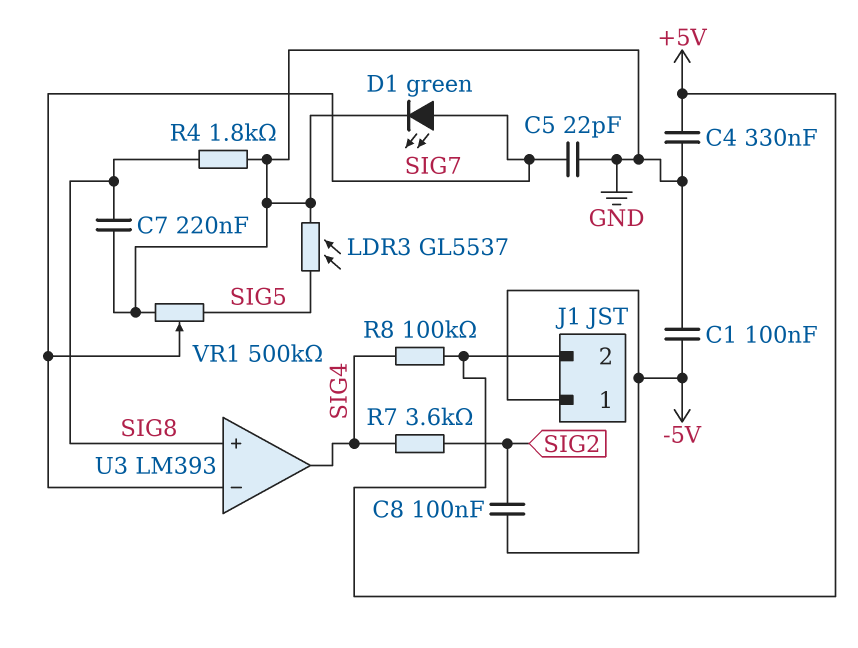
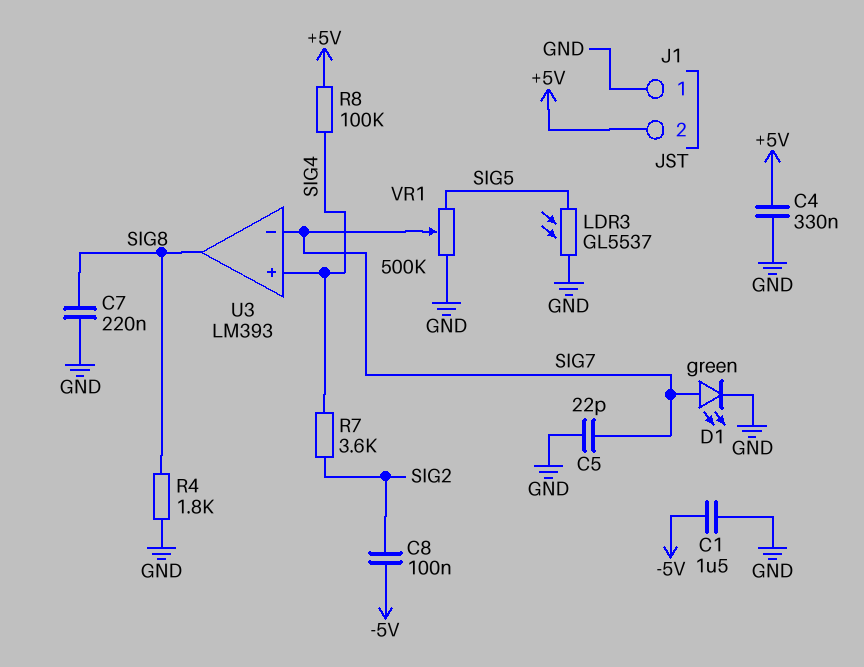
C1: 100nF (-5V, GND) -> 1.5uF (-5V, GND)
J1 pin 1: -5V -> GND
U3 pin in+: SIG8 -> SIG4
U3 pin out: SIG4 -> SIG8

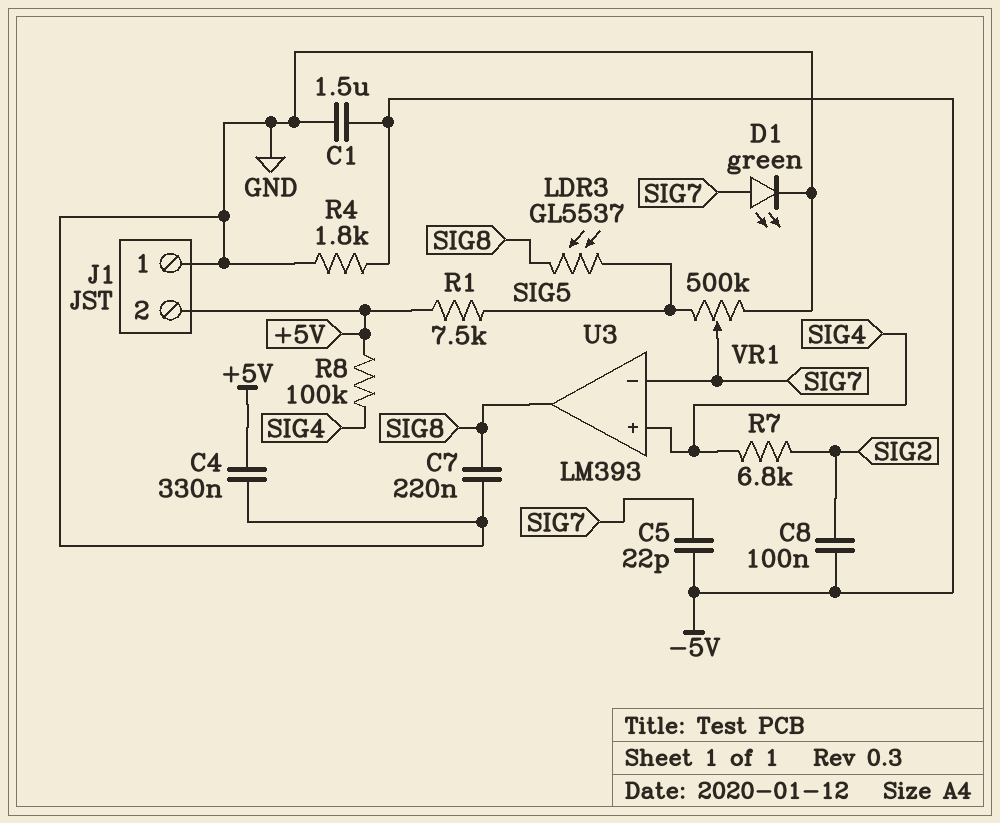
C5: 22pF (GND, SIG7) -> 22pF (-5V, SIG7)
LDR3: GL5537 (GND, SIG5) -> GL5537 (SIG5, SIG8)
R1: none -> 7.5k (+5V, SIG5)
R4: 1.8k (GND, SIG8) -> 1.8k (-5V, GND)
R7: 3.6k (SIG2, SIG4) -> 6.8k (SIG2, SIG4)

